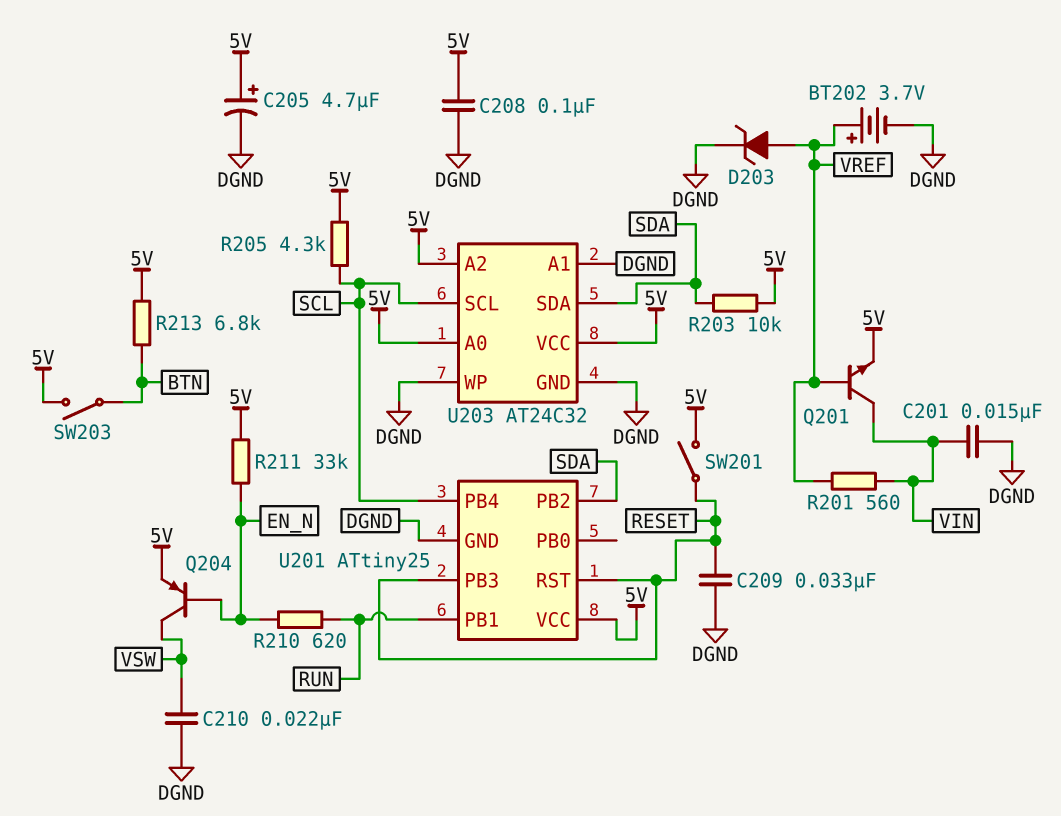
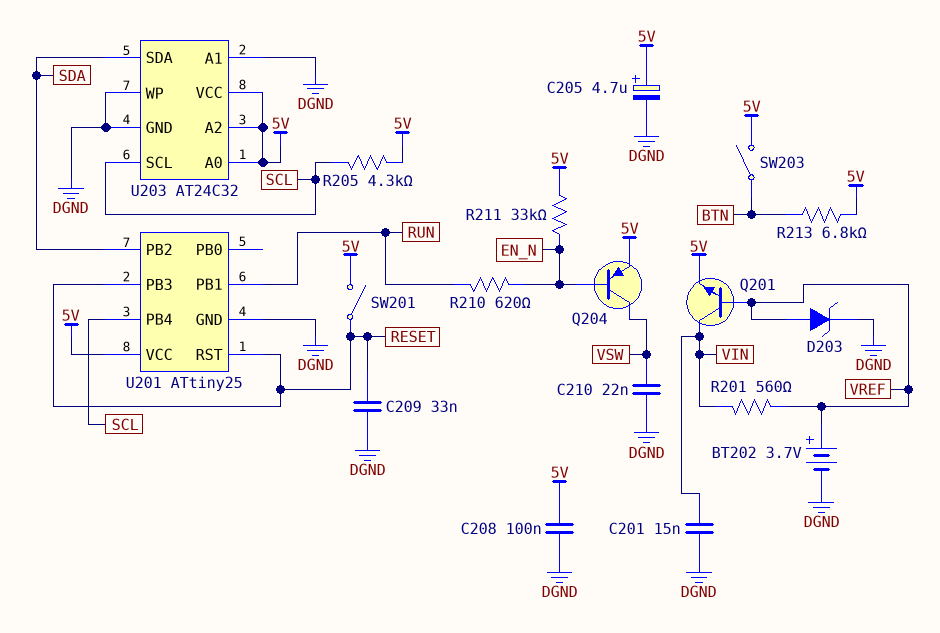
R203: 10k (5V, SDA) -> none

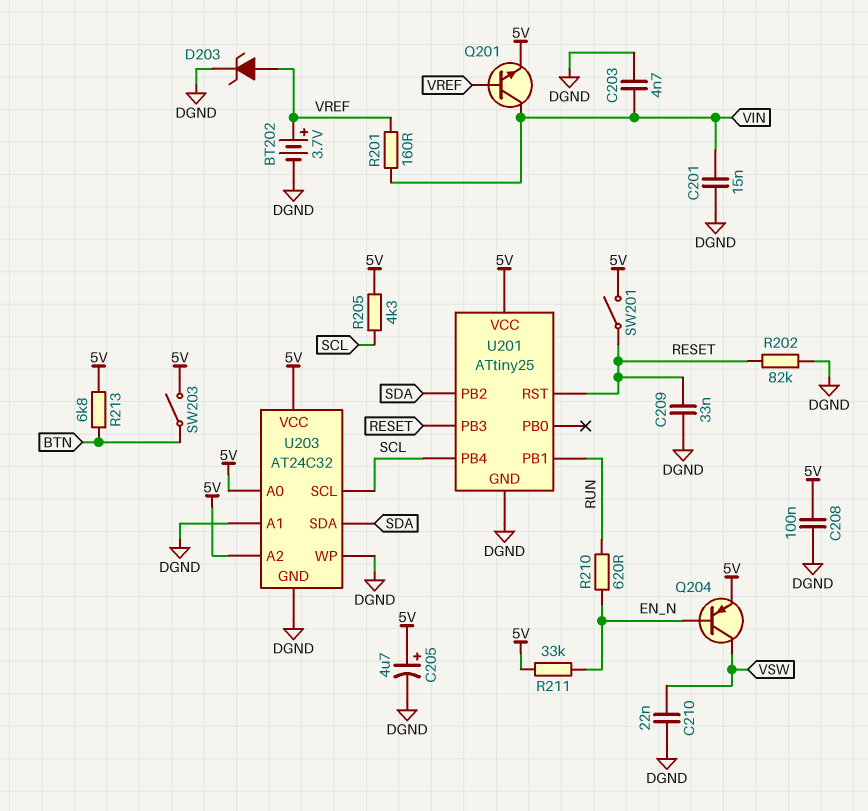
C203: none -> 4.7nF (DGND, VIN)
R201: 560 (VIN, VREF) -> 160 (VIN, VREF)
R202: none -> 82k (DGND, RESET)

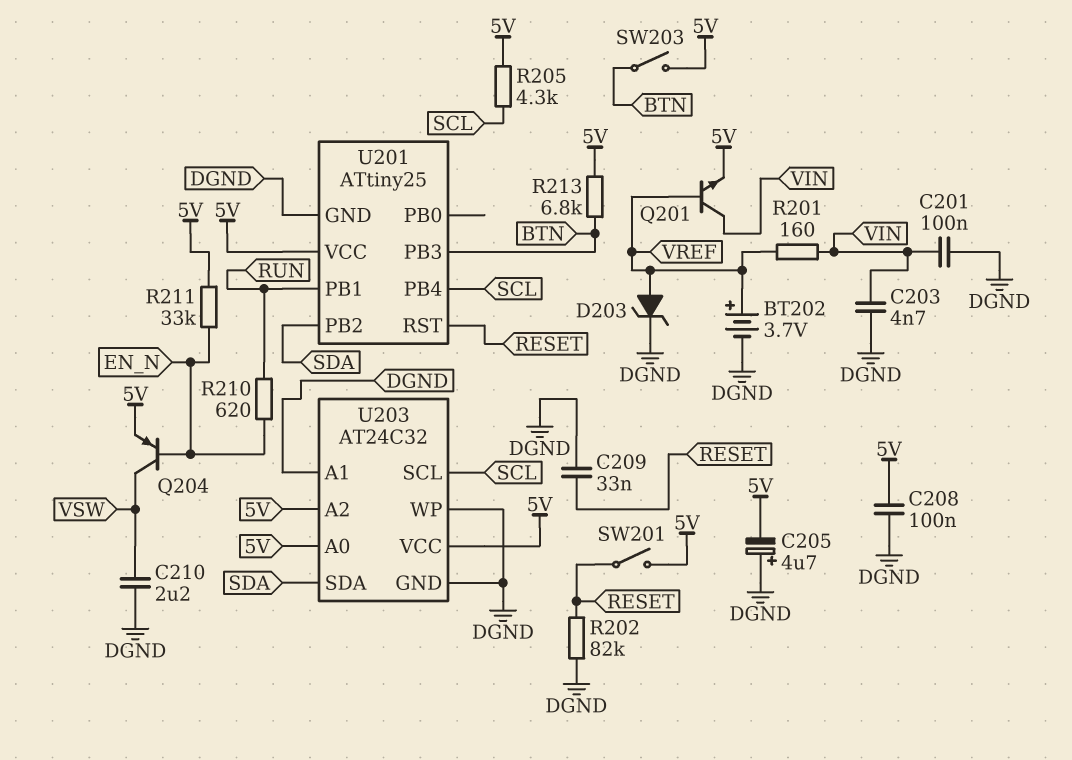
C201: 15nF (DGND, VIN) -> 100nF (DGND, VIN)
C205: 4.7uF (plus 5V, minus DGND) -> 4.7uF (plus DGND, minus 5V)
C210: 22nF (DGND, VSW) -> 2.2uF (DGND, VSW)
U201 pin PB3: RESET -> BTN

